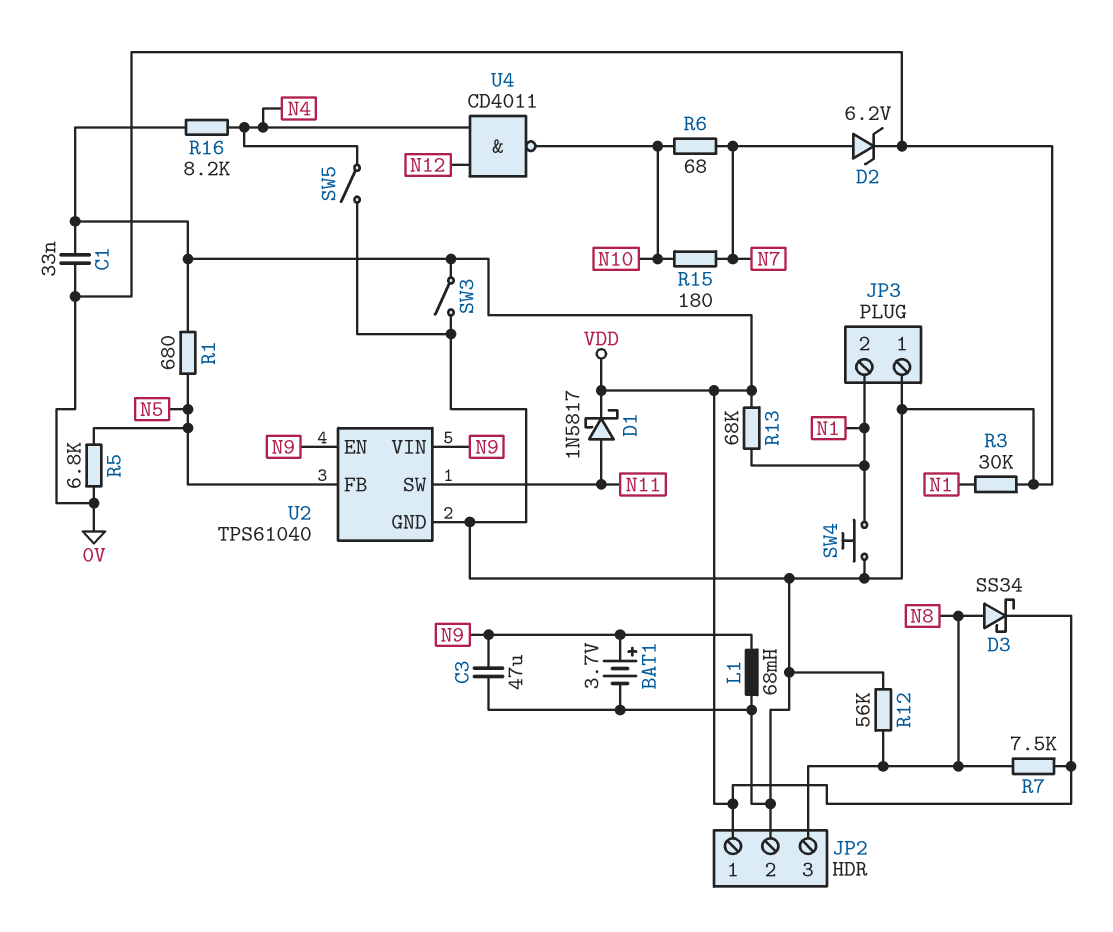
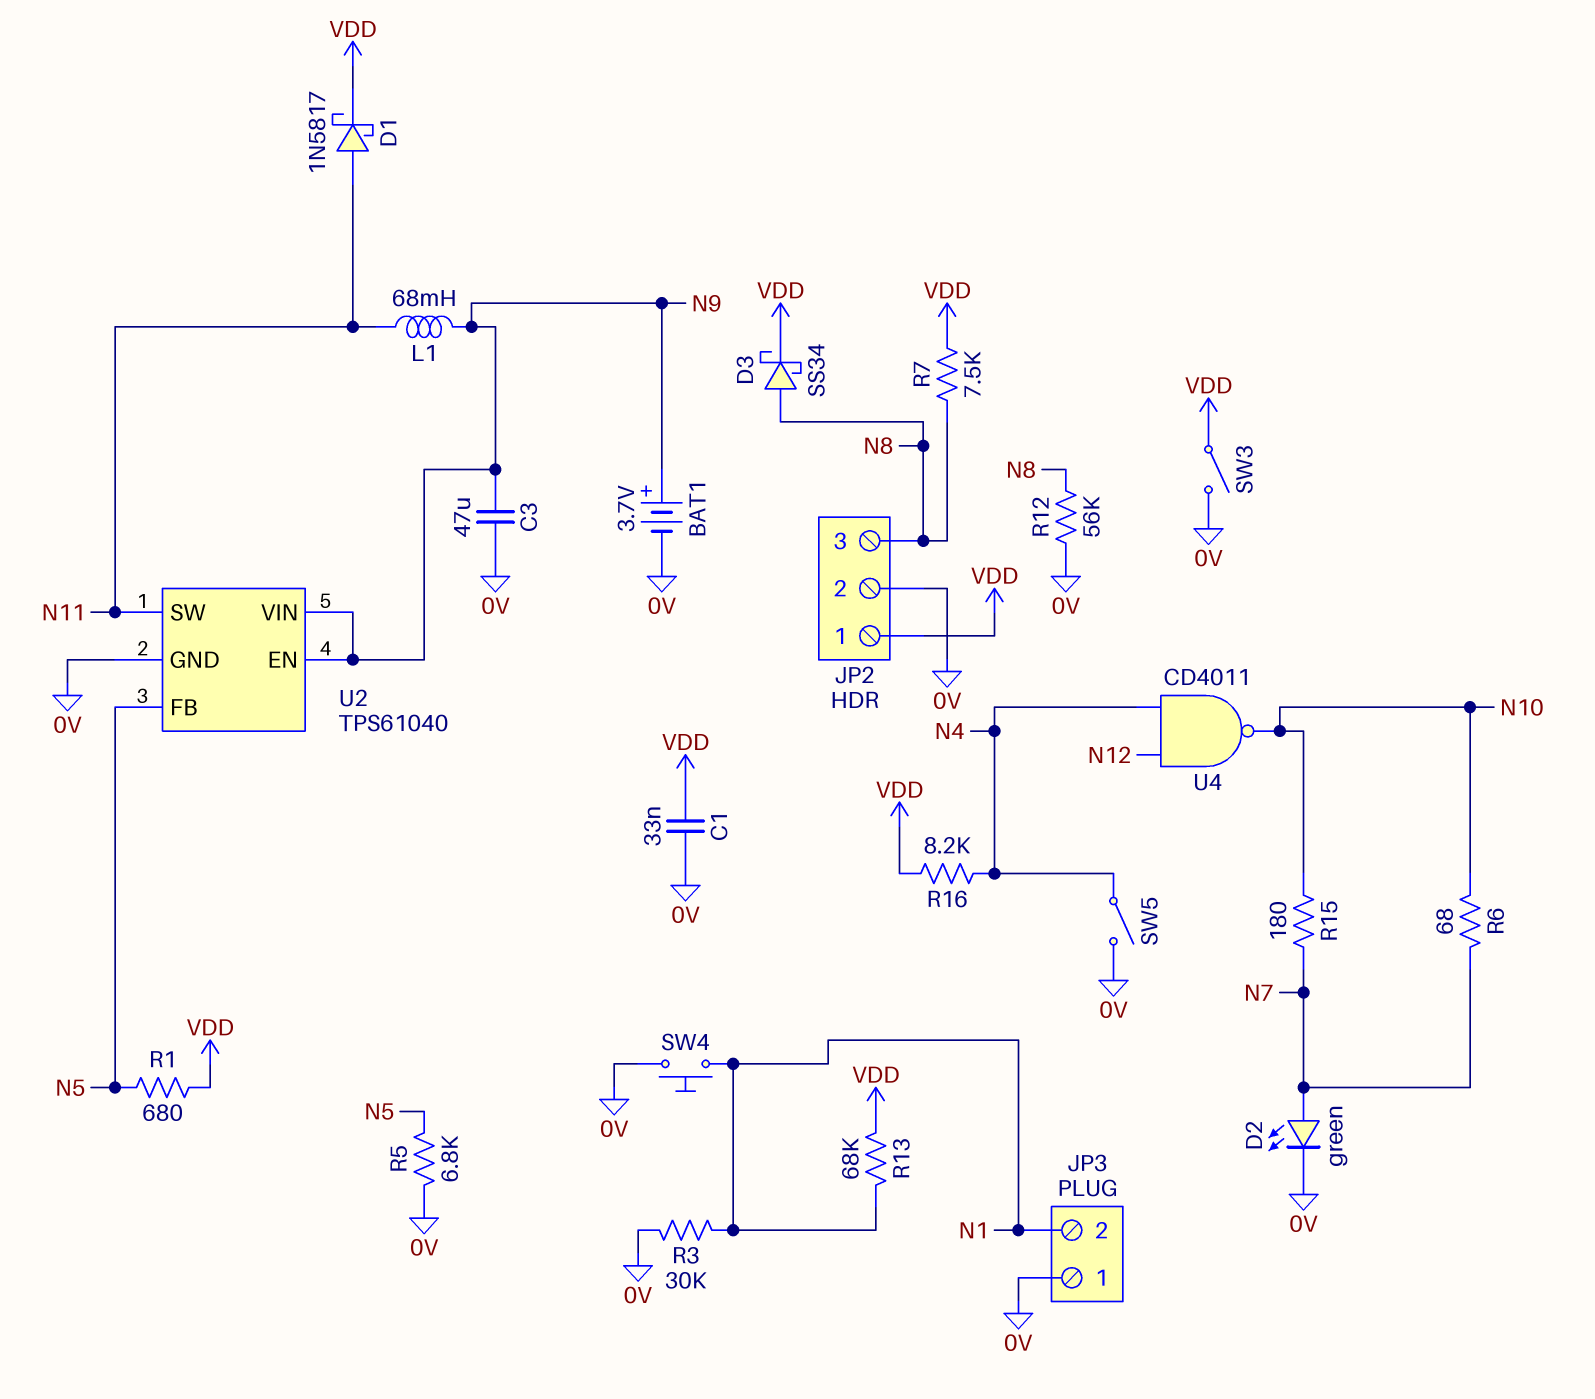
D2: zener 6.2V (A N7, K 0V) -> LED green (A N7, K 0V)
L1: 68mH (0V, N9) -> 68mH (N9, N11)

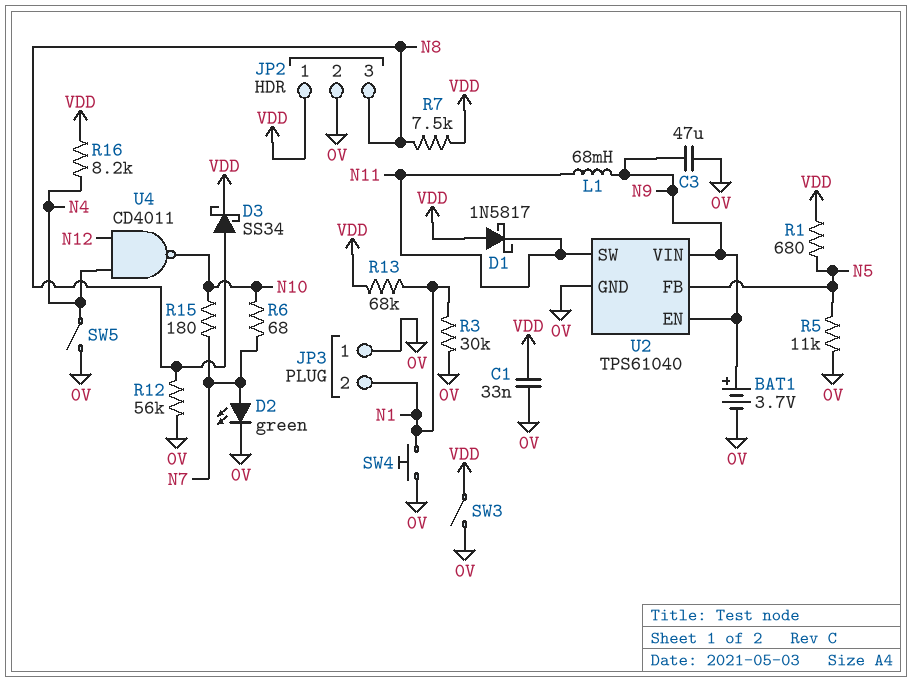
D1: schottky 1N5817 (A N11, K VDD) -> schottky 1N5817 (A VDD, K N11)
R5: 6.8k (0V, N5) -> 11k (0V, N5)

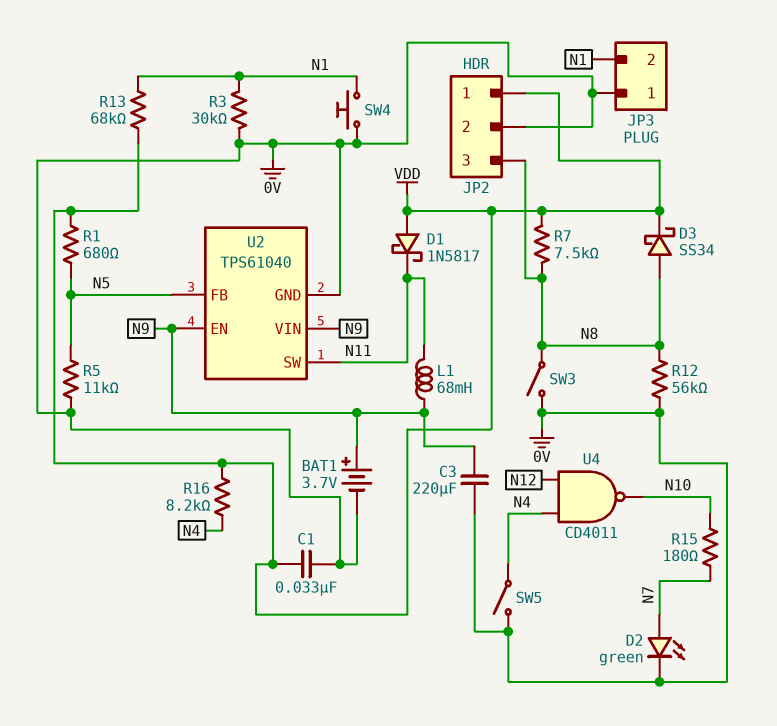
C3: 47uF (0V, N9) -> 220uF (0V, N9)
R6: 68 (N7, N10) -> none
SW3: switch (0V, VDD) -> switch (0V, N8)

